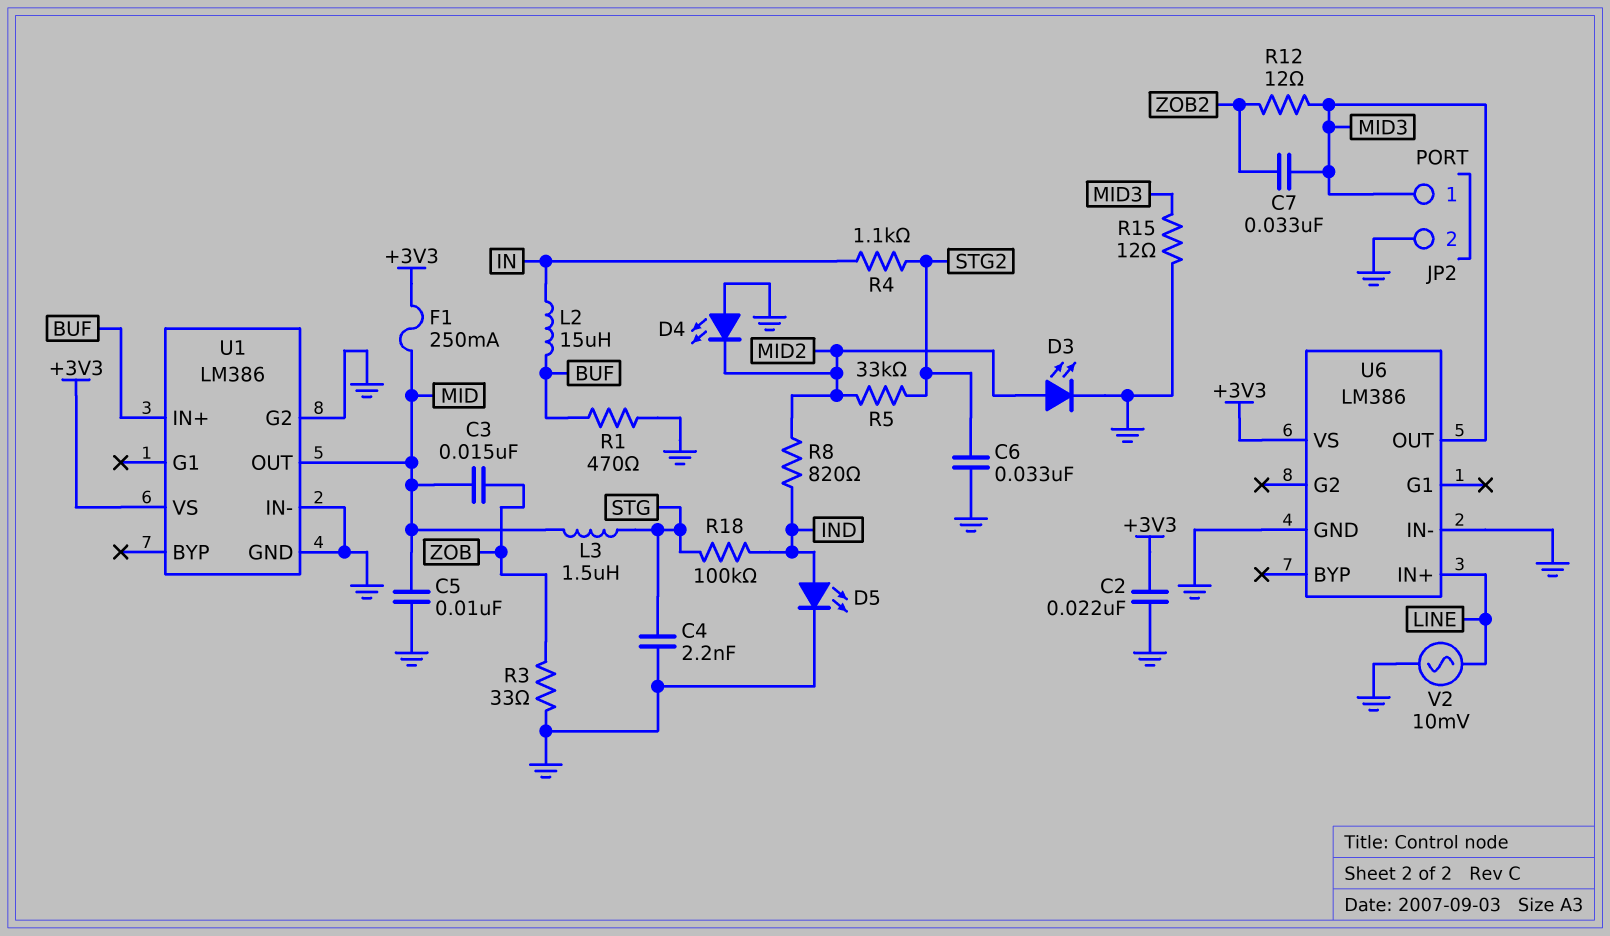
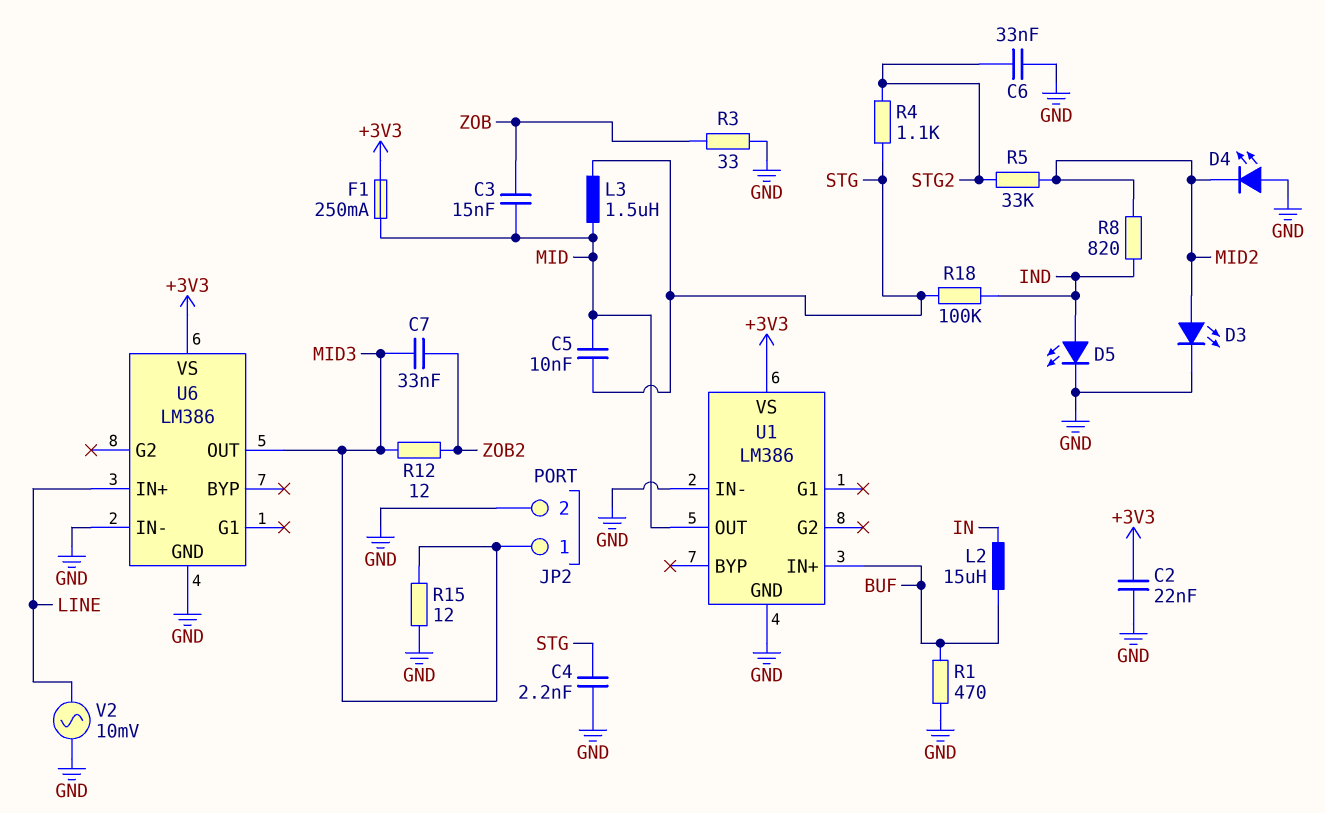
C5: 10nF (GND, MID) -> 10nF (MID, STG)
R4: 1.1k (IN, STG2) -> 1.1k (STG, STG2)
U1 pin G2: GND -> none

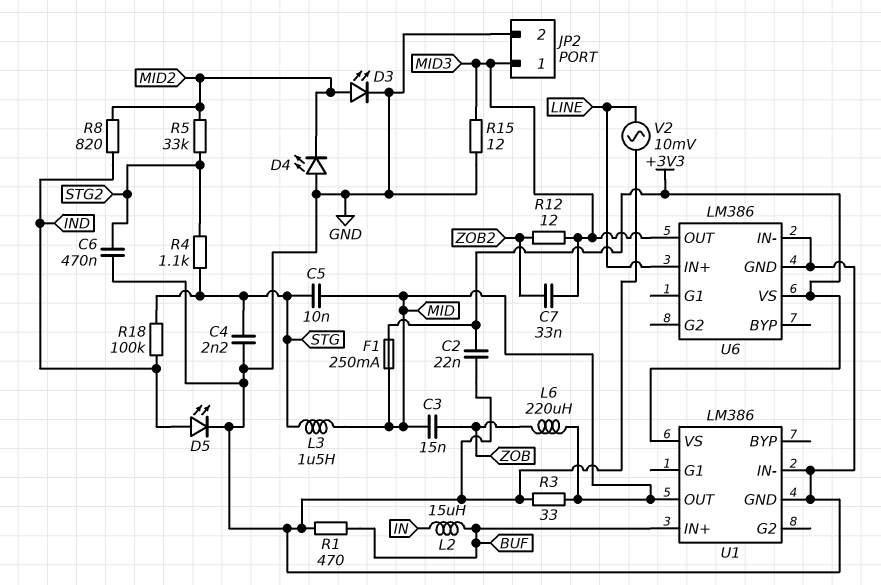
C6: 33nF (GND, STG2) -> 470nF (GND, STG2)
L6: none -> 220uH (MID, ZOB)
R3: 33 (GND, ZOB) -> 33 (GND, MID)

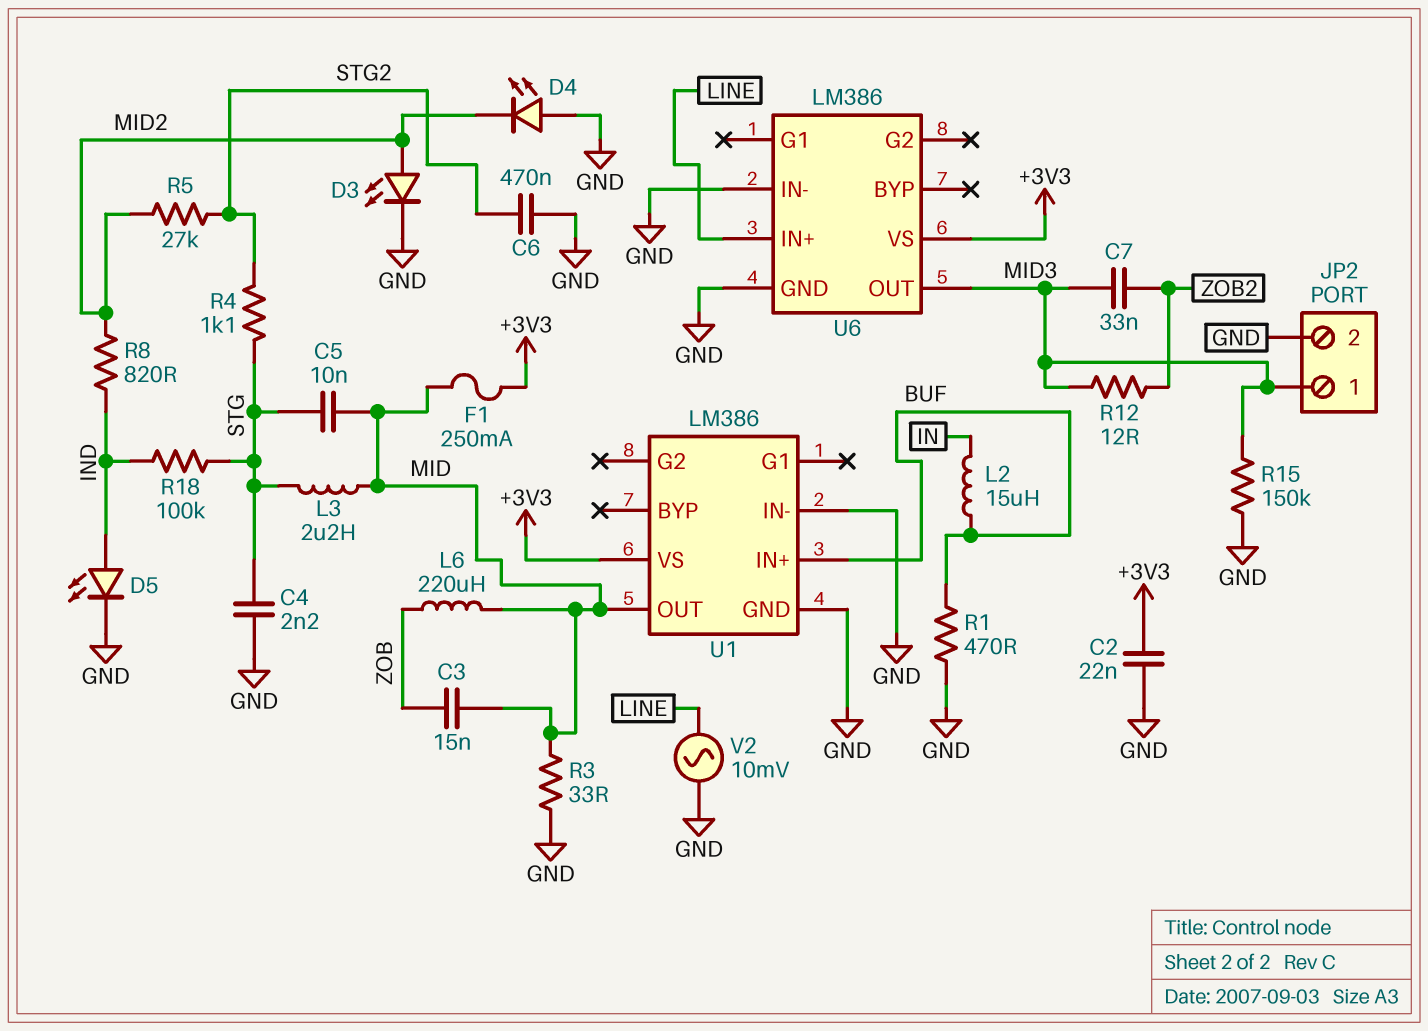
L3: 1.5uH (MID, STG) -> 2.2uH (MID, STG)
R5: 33k (MID2, STG2) -> 27k (MID2, STG2)
R15: 12 (GND, MID3) -> 150k (GND, MID3)

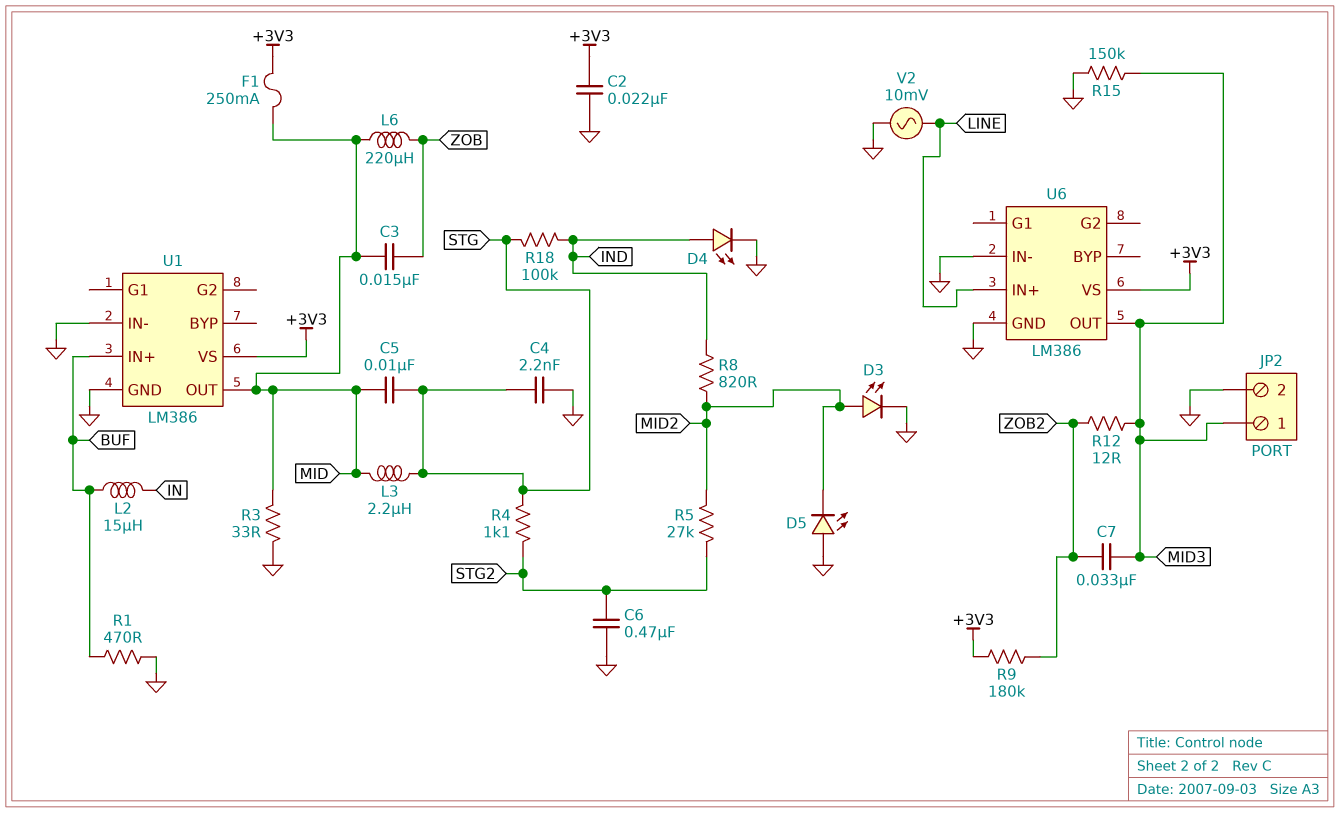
D4: LED (A GND, K MID2) -> LED (A IND, K GND)
D5: LED (A IND, K GND) -> LED (A GND, K MID2)
R9: none -> 180k (+3V3, ZOB2)

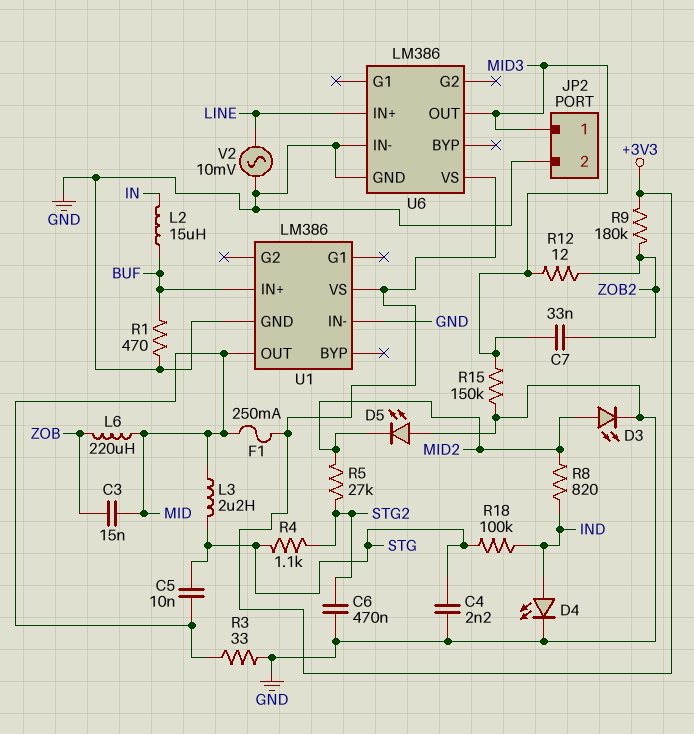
C2: 22nF (+3V3, GND) -> none

